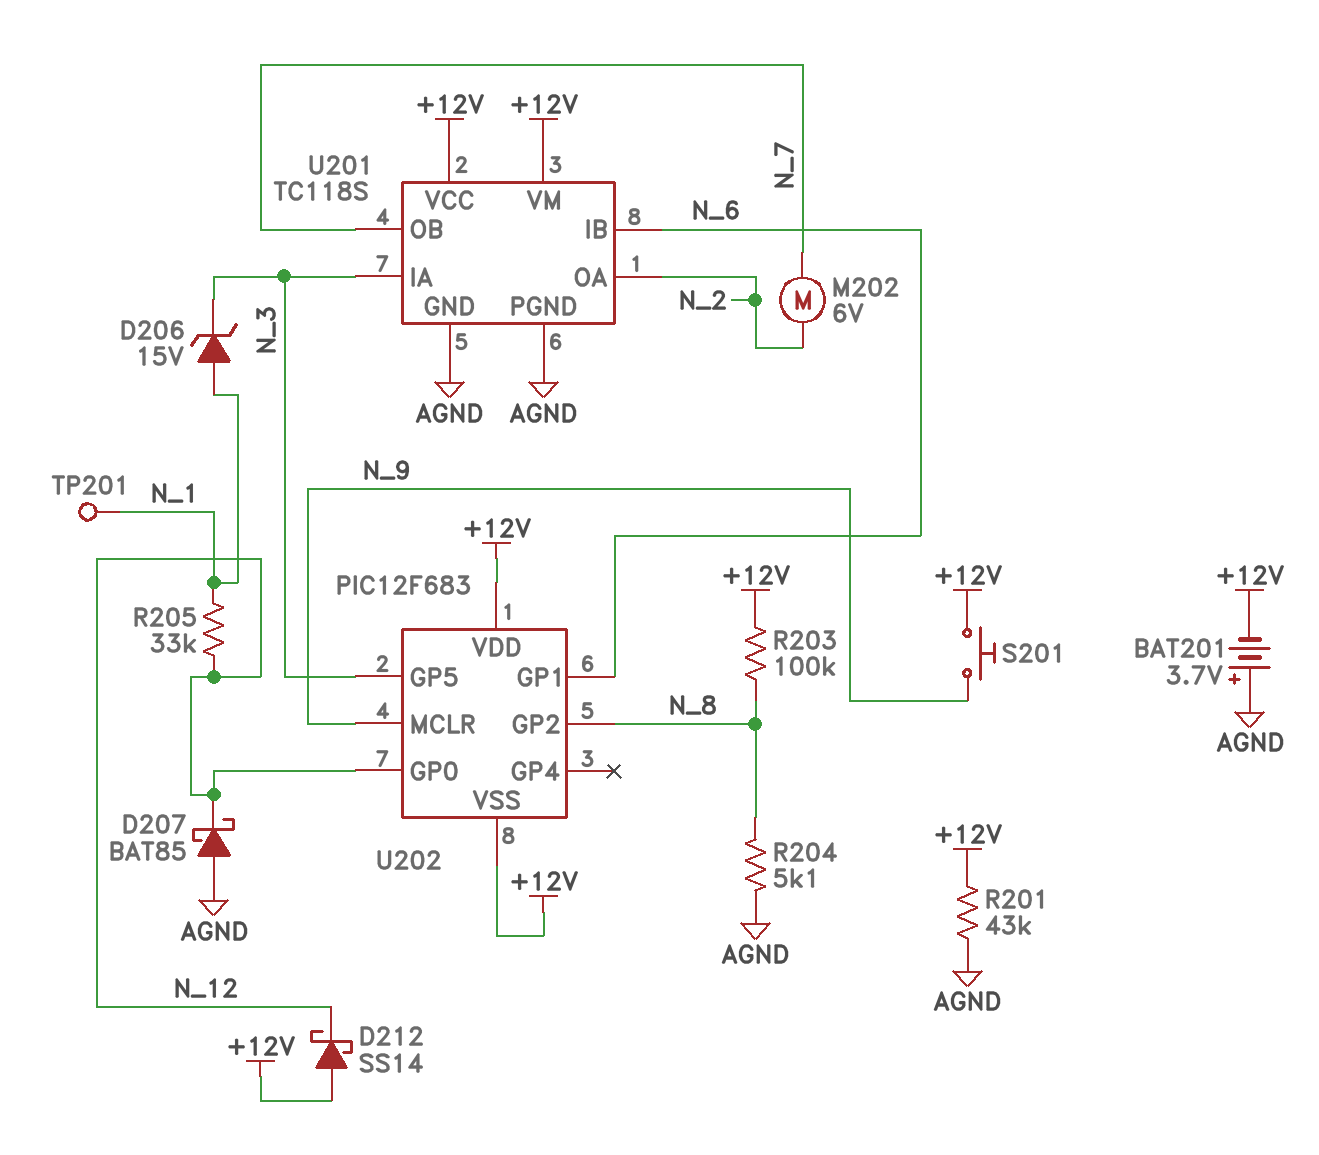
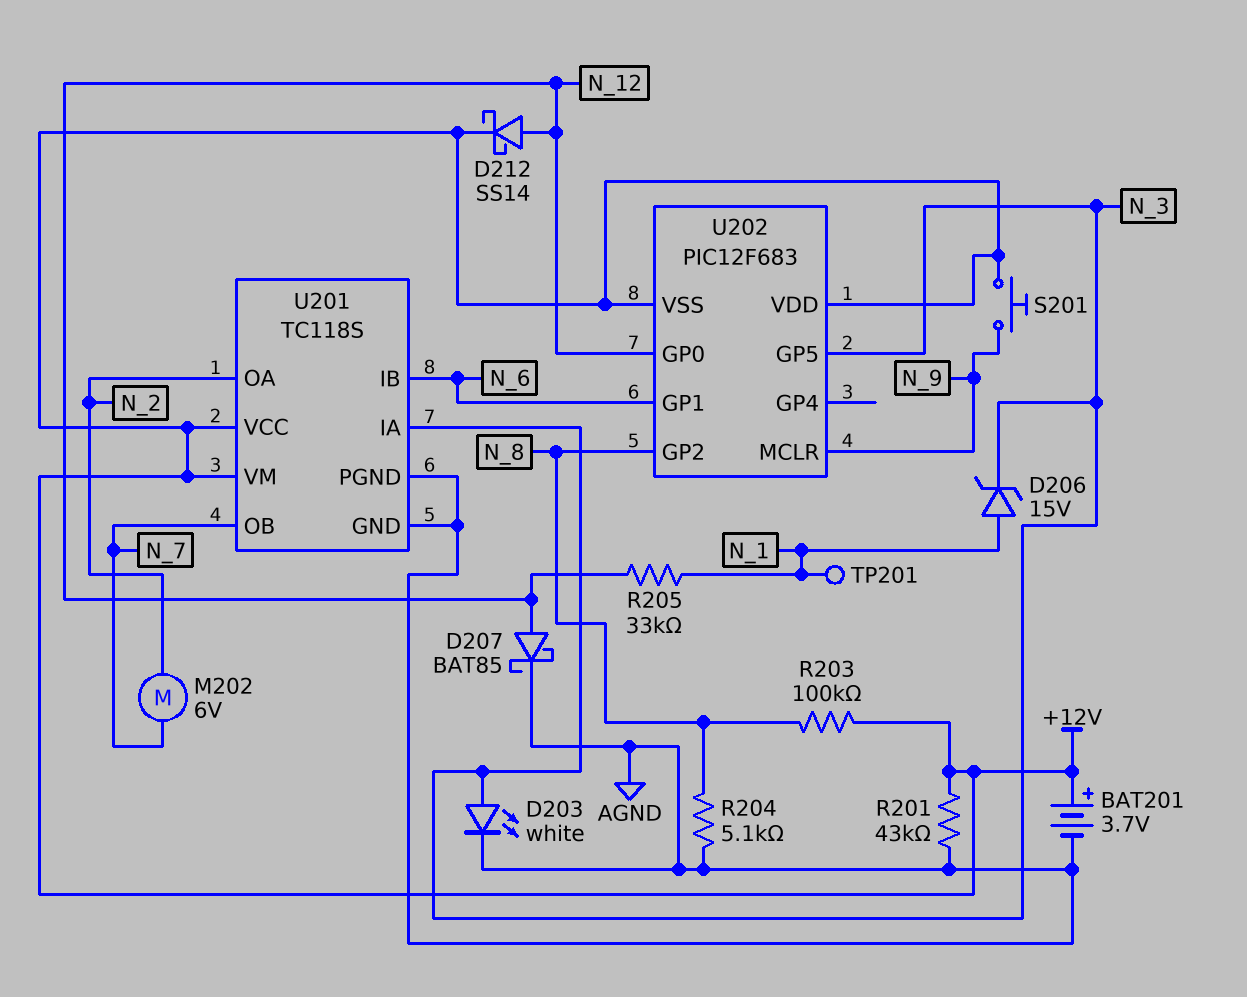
BAT201: 3.7V (plus AGND, minus +12V) -> 3.7V (plus +12V, minus AGND)
D203: none -> LED white (A N_3, K AGND)
D207: schottky BAT85 (A AGND, K N_12) -> schottky BAT85 (A N_12, K AGND)
D212: schottky SS14 (A +12V, K N_12) -> schottky SS14 (A N_12, K +12V)

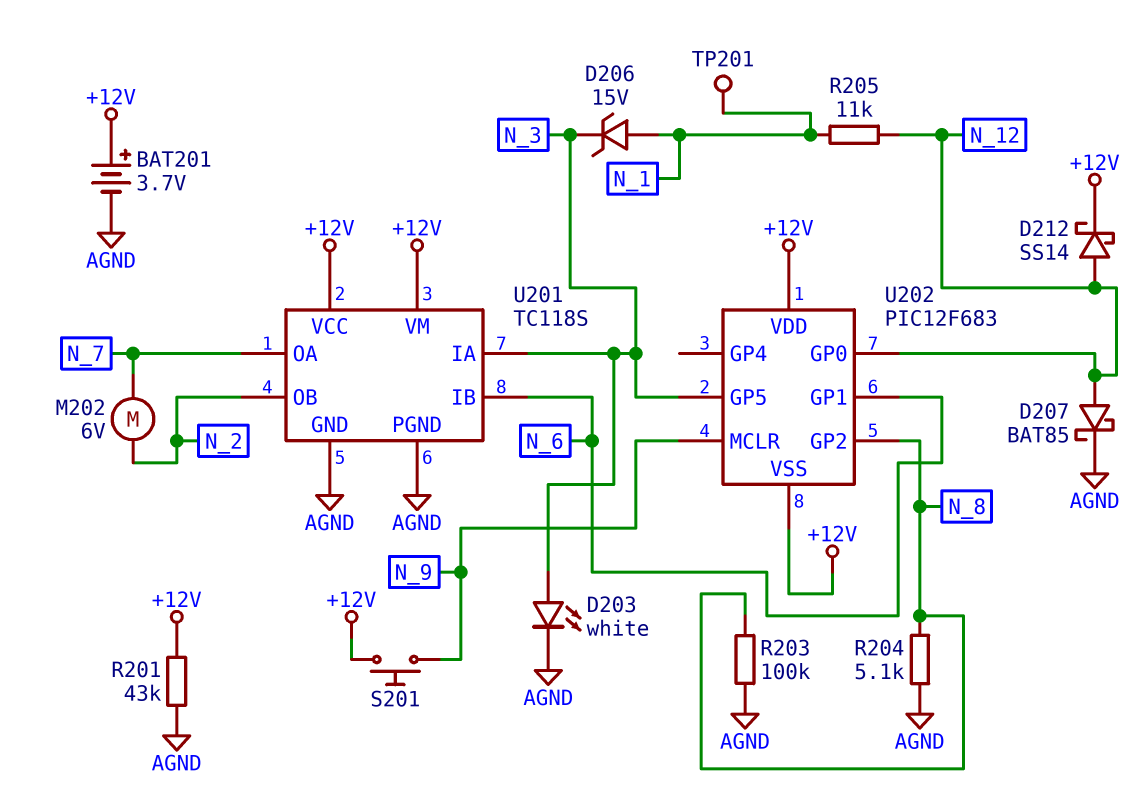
R203: 100k (+12V, N_8) -> 100k (AGND, N_8)
R205: 33k (N_1, N_12) -> 11k (N_1, N_12)
U201 pin OA: N_2 -> N_7
U201 pin OB: N_7 -> N_2

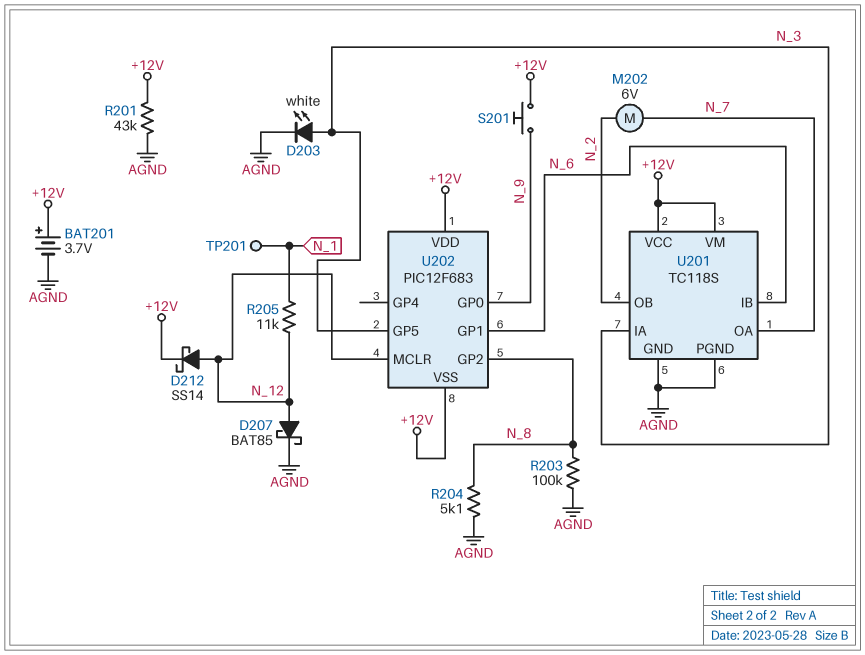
D206: zener 15V (A N_1, K N_3) -> none
U202 pin GP0: N_12 -> N_9
U202 pin MCLR: N_9 -> N_12

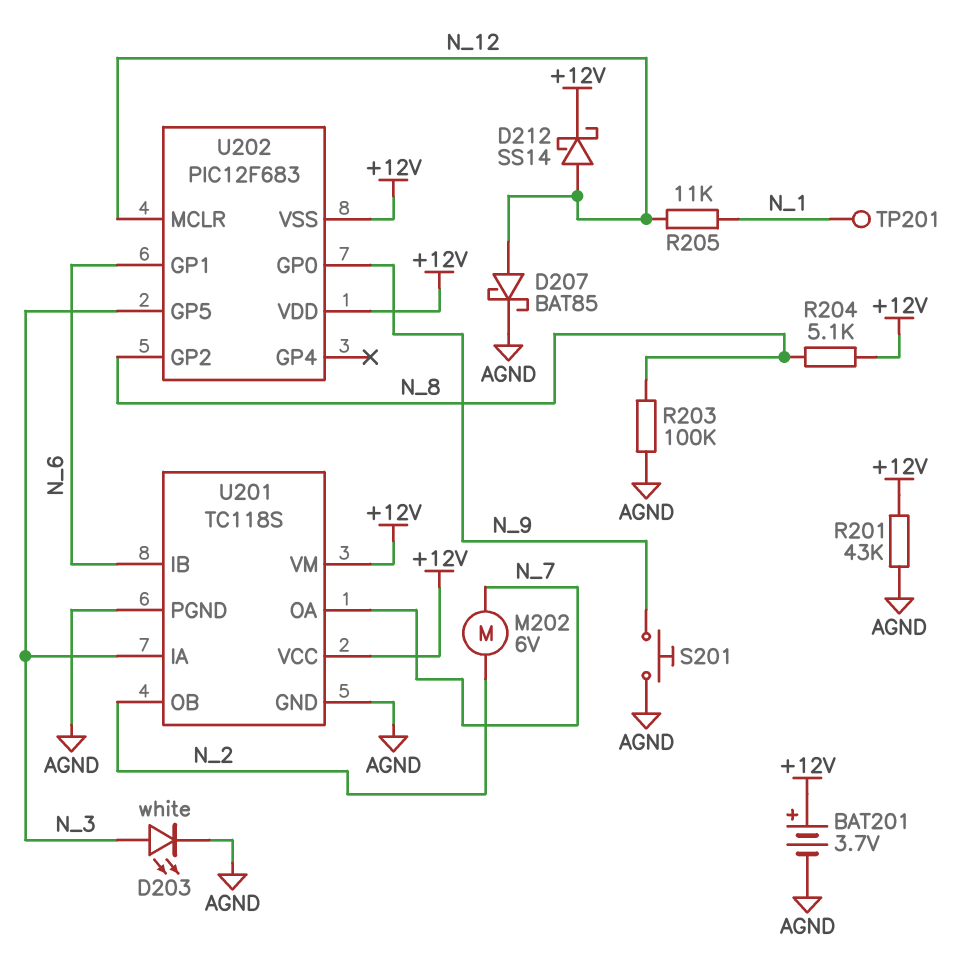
R204: 5.1k (AGND, N_8) -> 5.1k (+12V, N_8)
S201: button (+12V, N_9) -> button (AGND, N_9)

